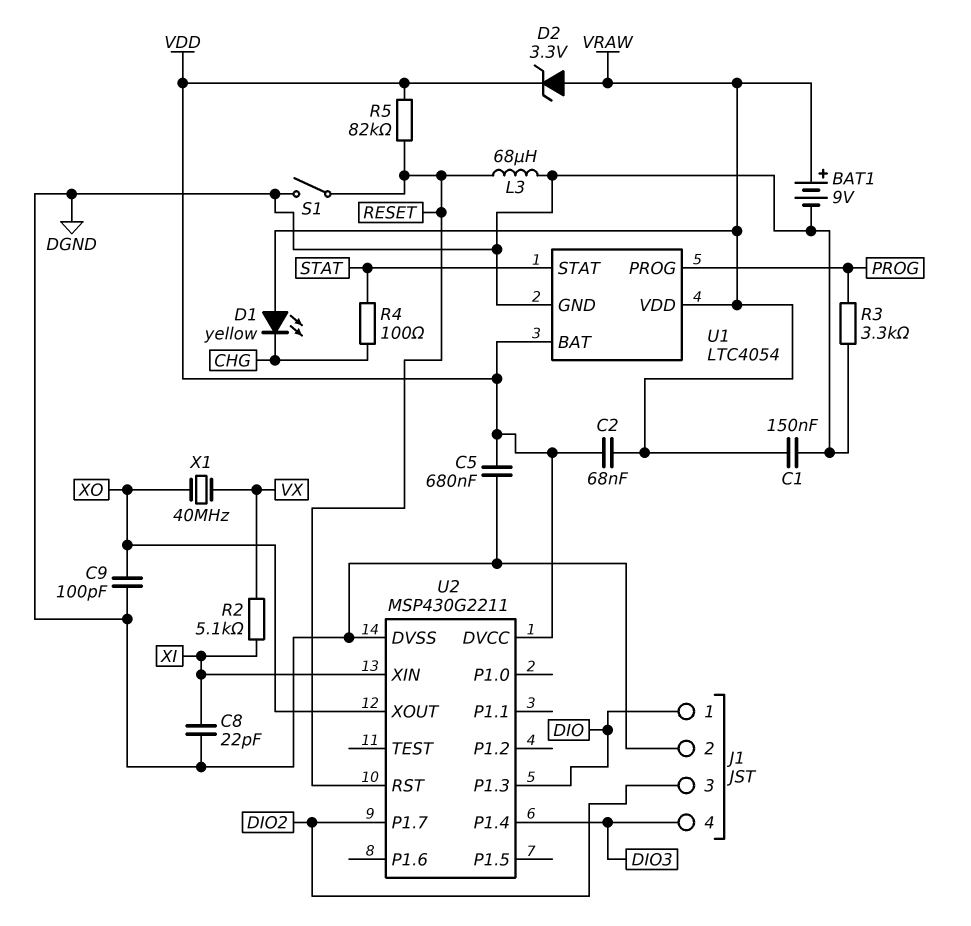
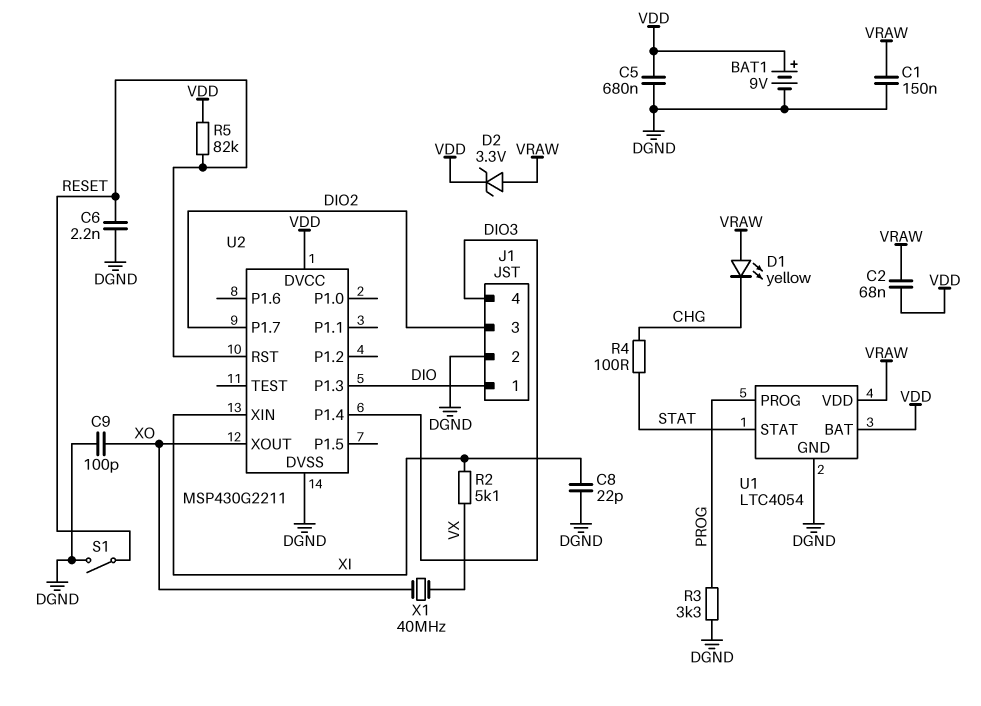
BAT1: 9V (plus VRAW, minus DGND) -> 9V (plus VDD, minus DGND)
C6: none -> 2.2nF (DGND, RESET)
L3: 68uH (DGND, RESET) -> none

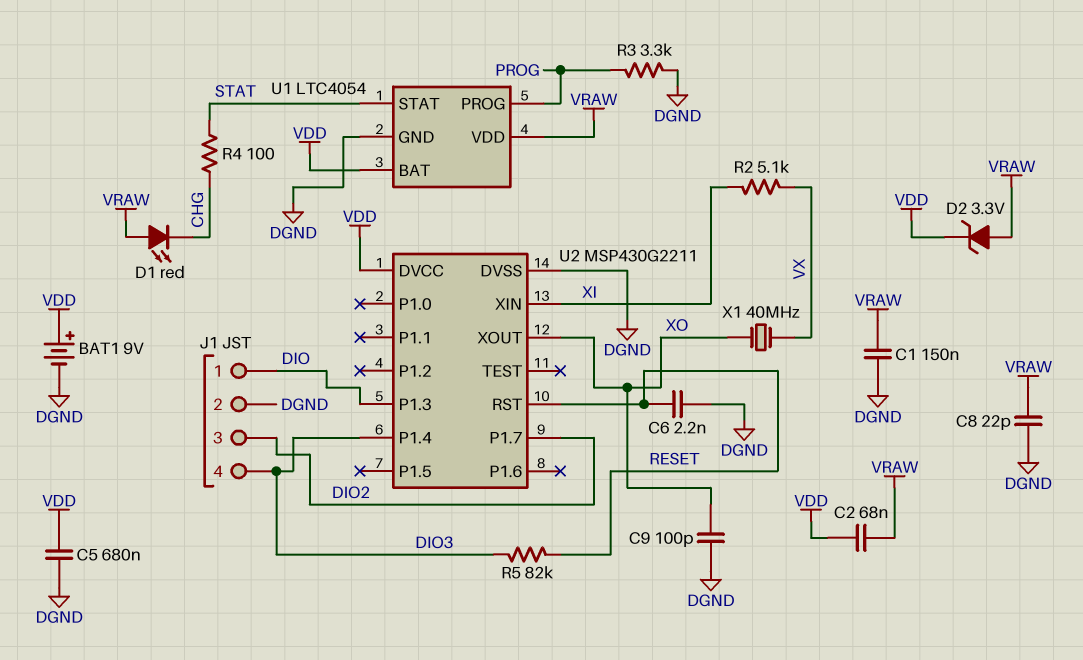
C8: 22pF (DGND, XI) -> 22pF (DGND, VRAW)
D1: LED yellow (A VRAW, K CHG) -> LED red (A VRAW, K CHG)
R5: 82k (RESET, VDD) -> 82k (DIO3, RESET)
S1: switch (DGND, RESET) -> none

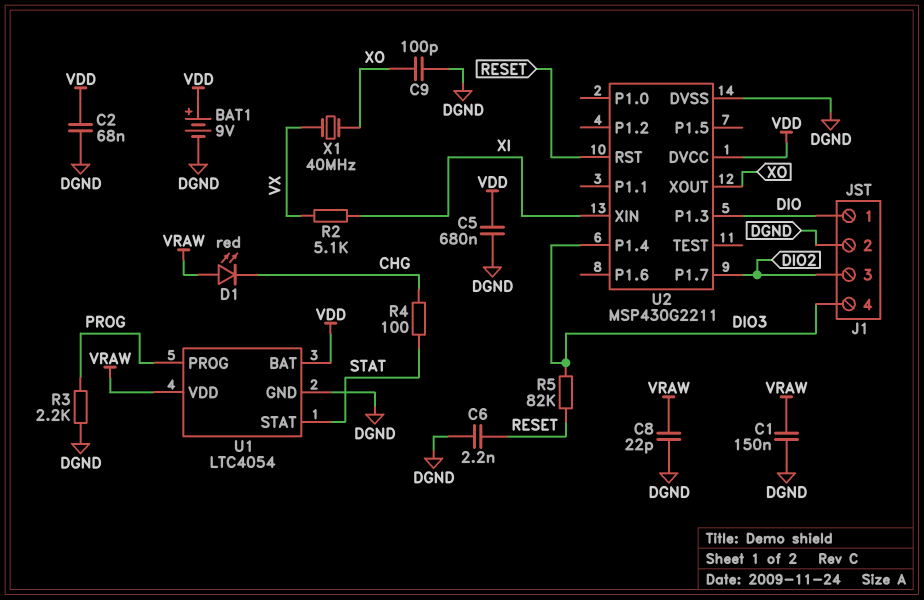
C2: 68nF (VDD, VRAW) -> 68nF (DGND, VDD)
D2: zener 3.3V (A VRAW, K VDD) -> none
R3: 3.3k (DGND, PROG) -> 2.2k (DGND, PROG)

